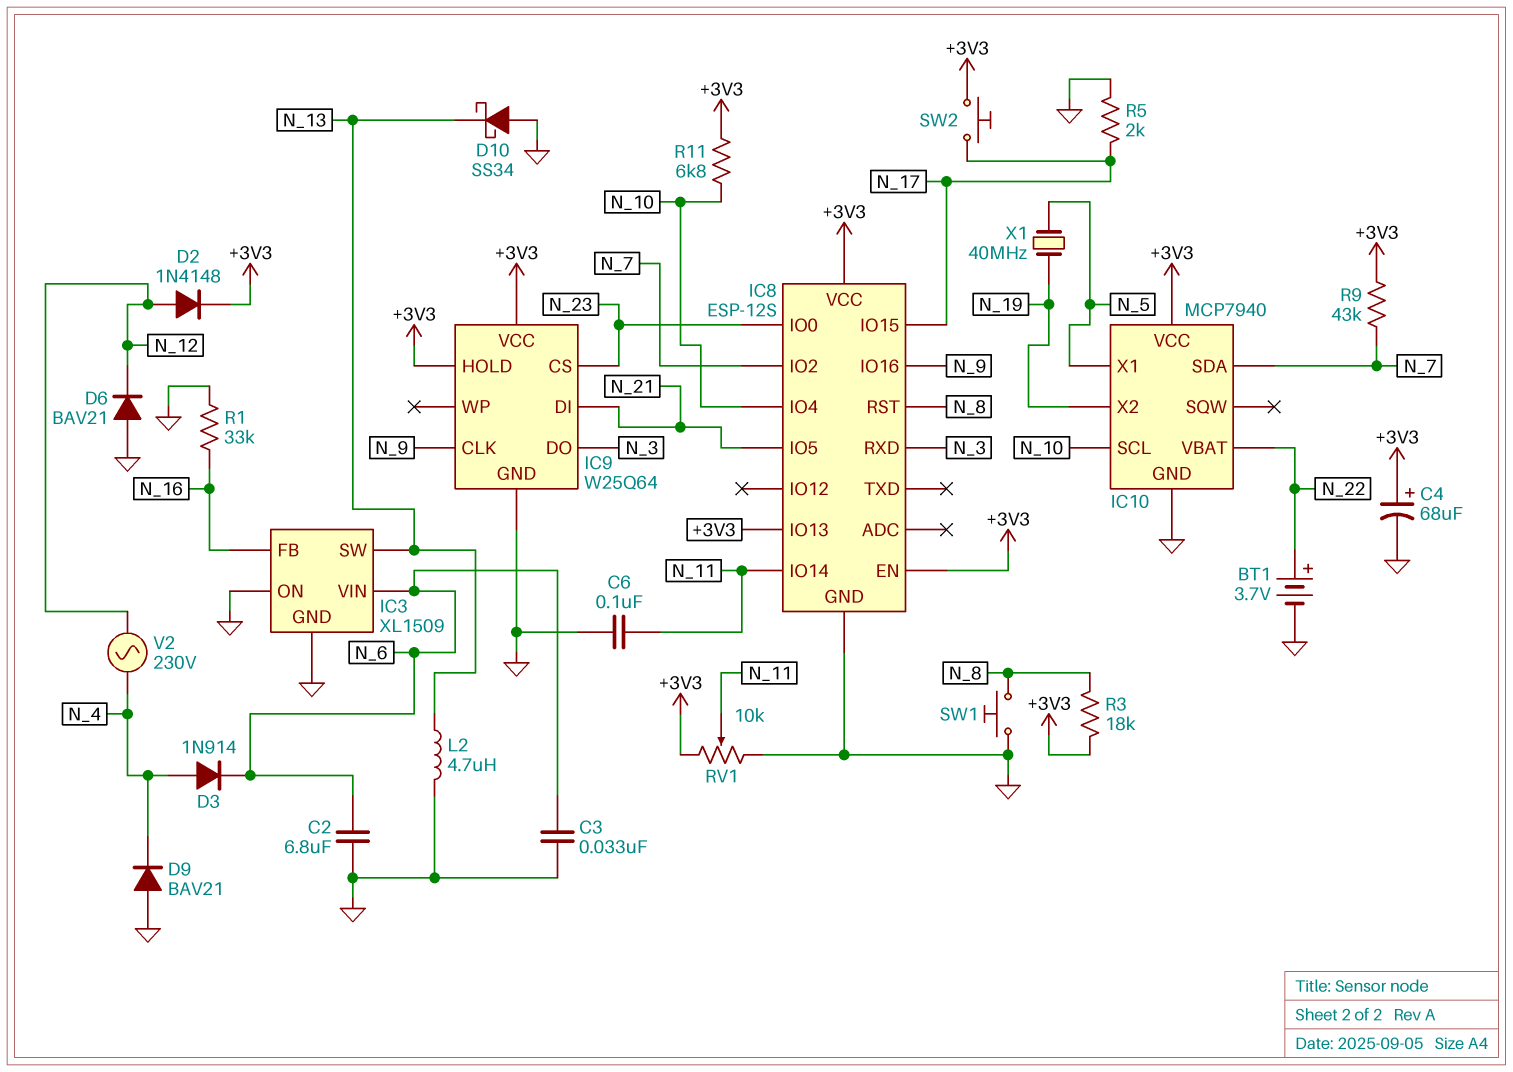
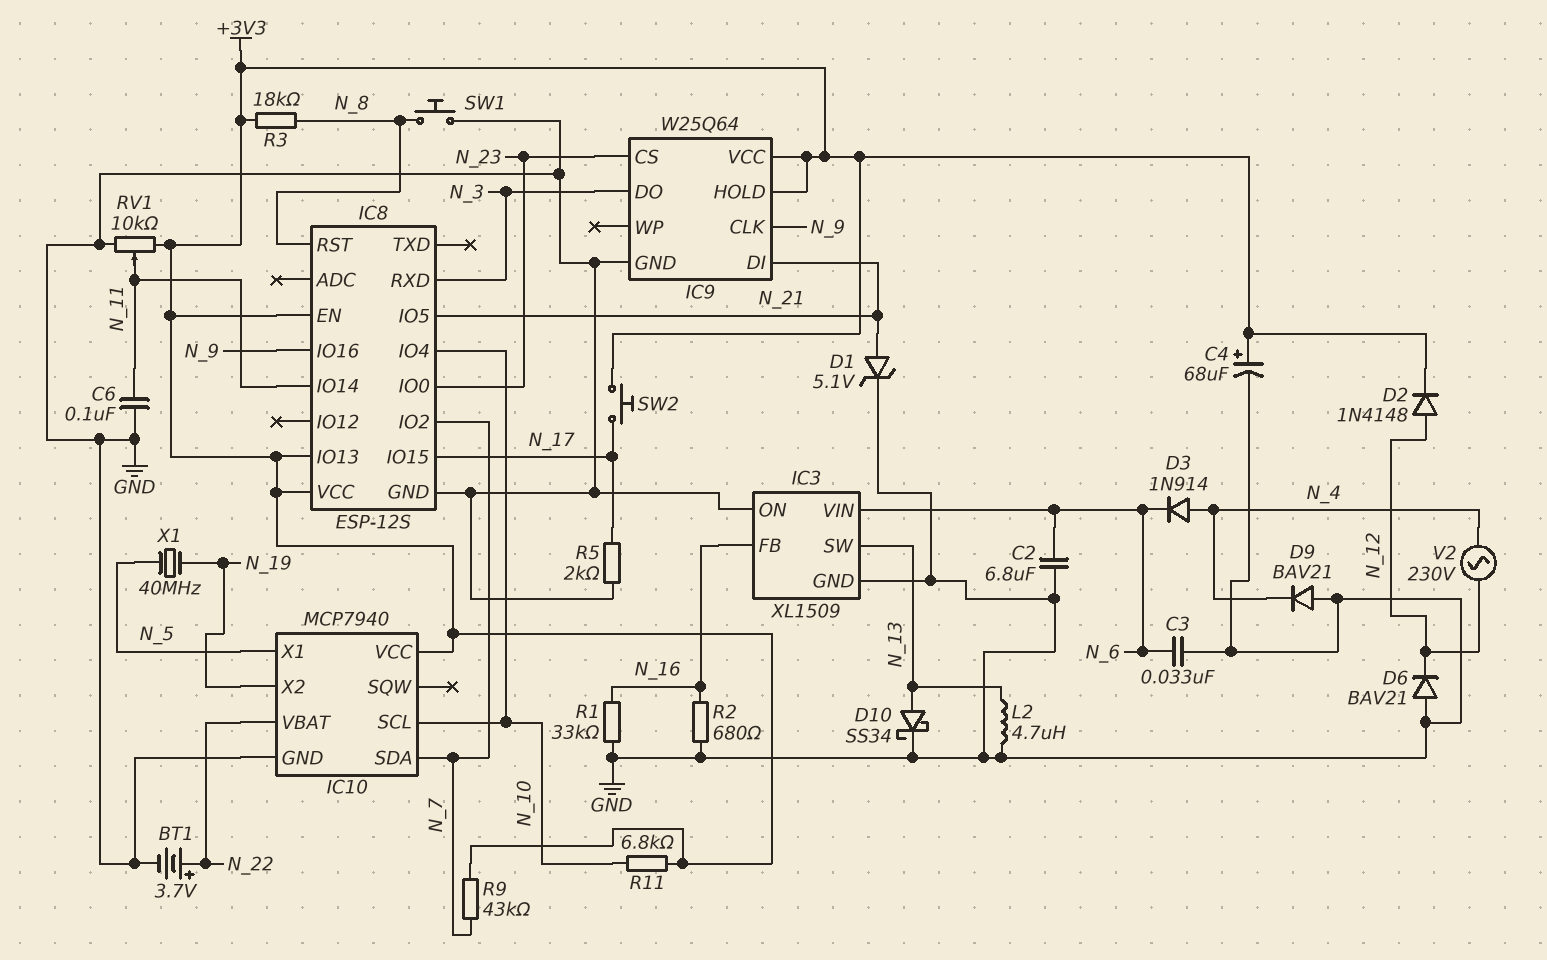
D1: none -> zener 5.1V (A N_21, K GND)
D10: schottky SS34 (A GND, K N_13) -> schottky SS34 (A N_13, K GND)
R2: none -> 680 (GND, N_16)

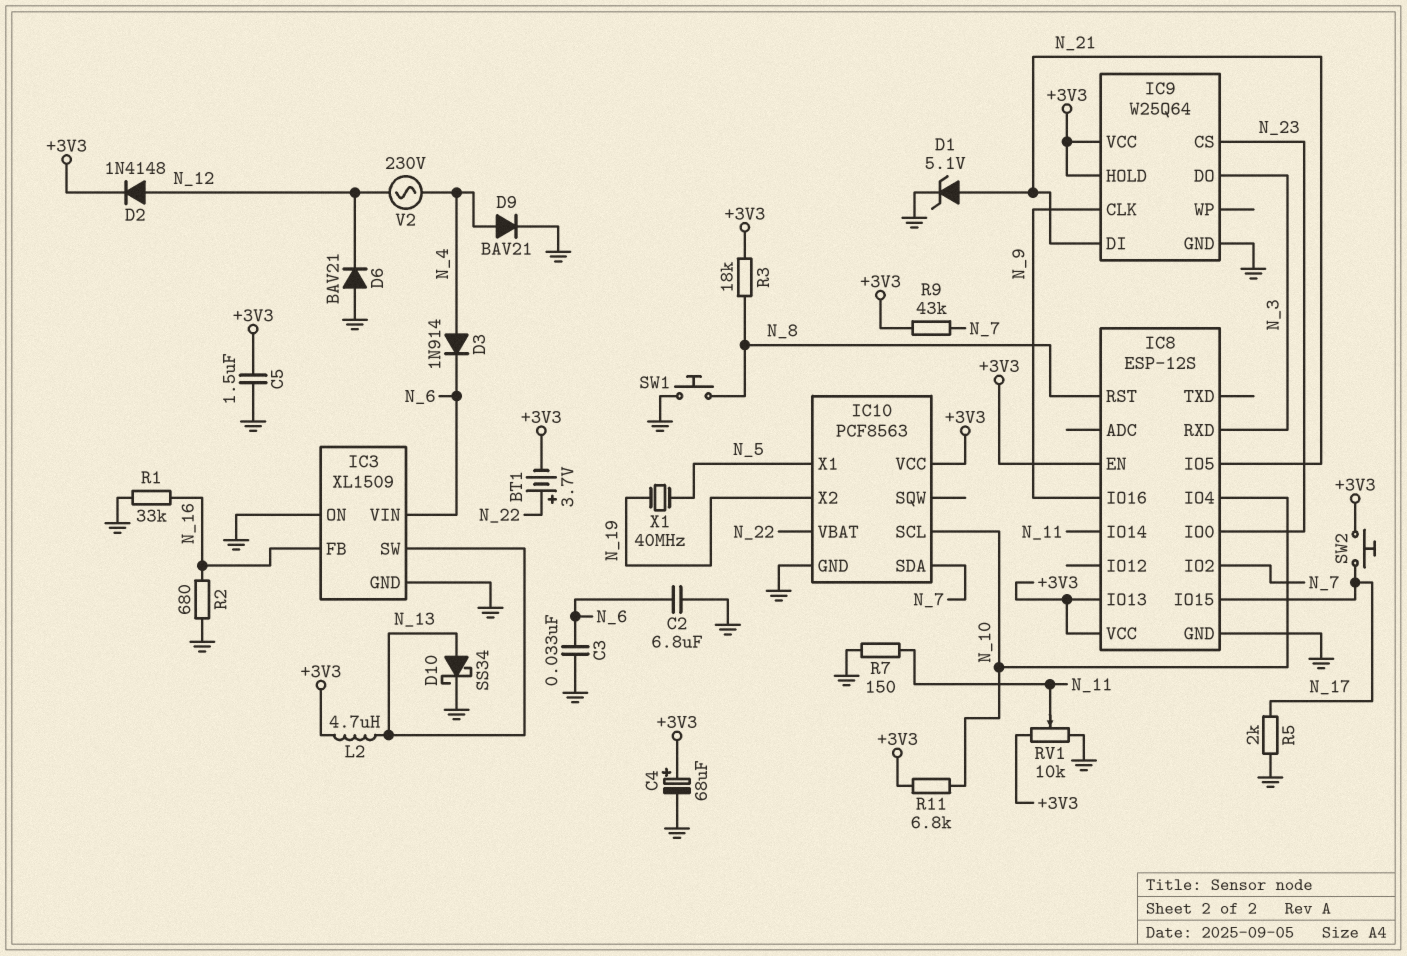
BT1: 3.7V (plus N_22, minus GND) -> 3.7V (plus N_22, minus +3V3)
C5: none -> 1.5uF (+3V3, GND)
C6: 100nF (GND, N_11) -> none
D9: diode BAV21 (A GND, K N_4) -> diode BAV21 (A N_4, K GND)
IC10: MCP7940 -> PCF8563
L2: 4.7uH (GND, N_13) -> 4.7uH (+3V3, N_13)
R7: none -> 150 (GND, N_11)

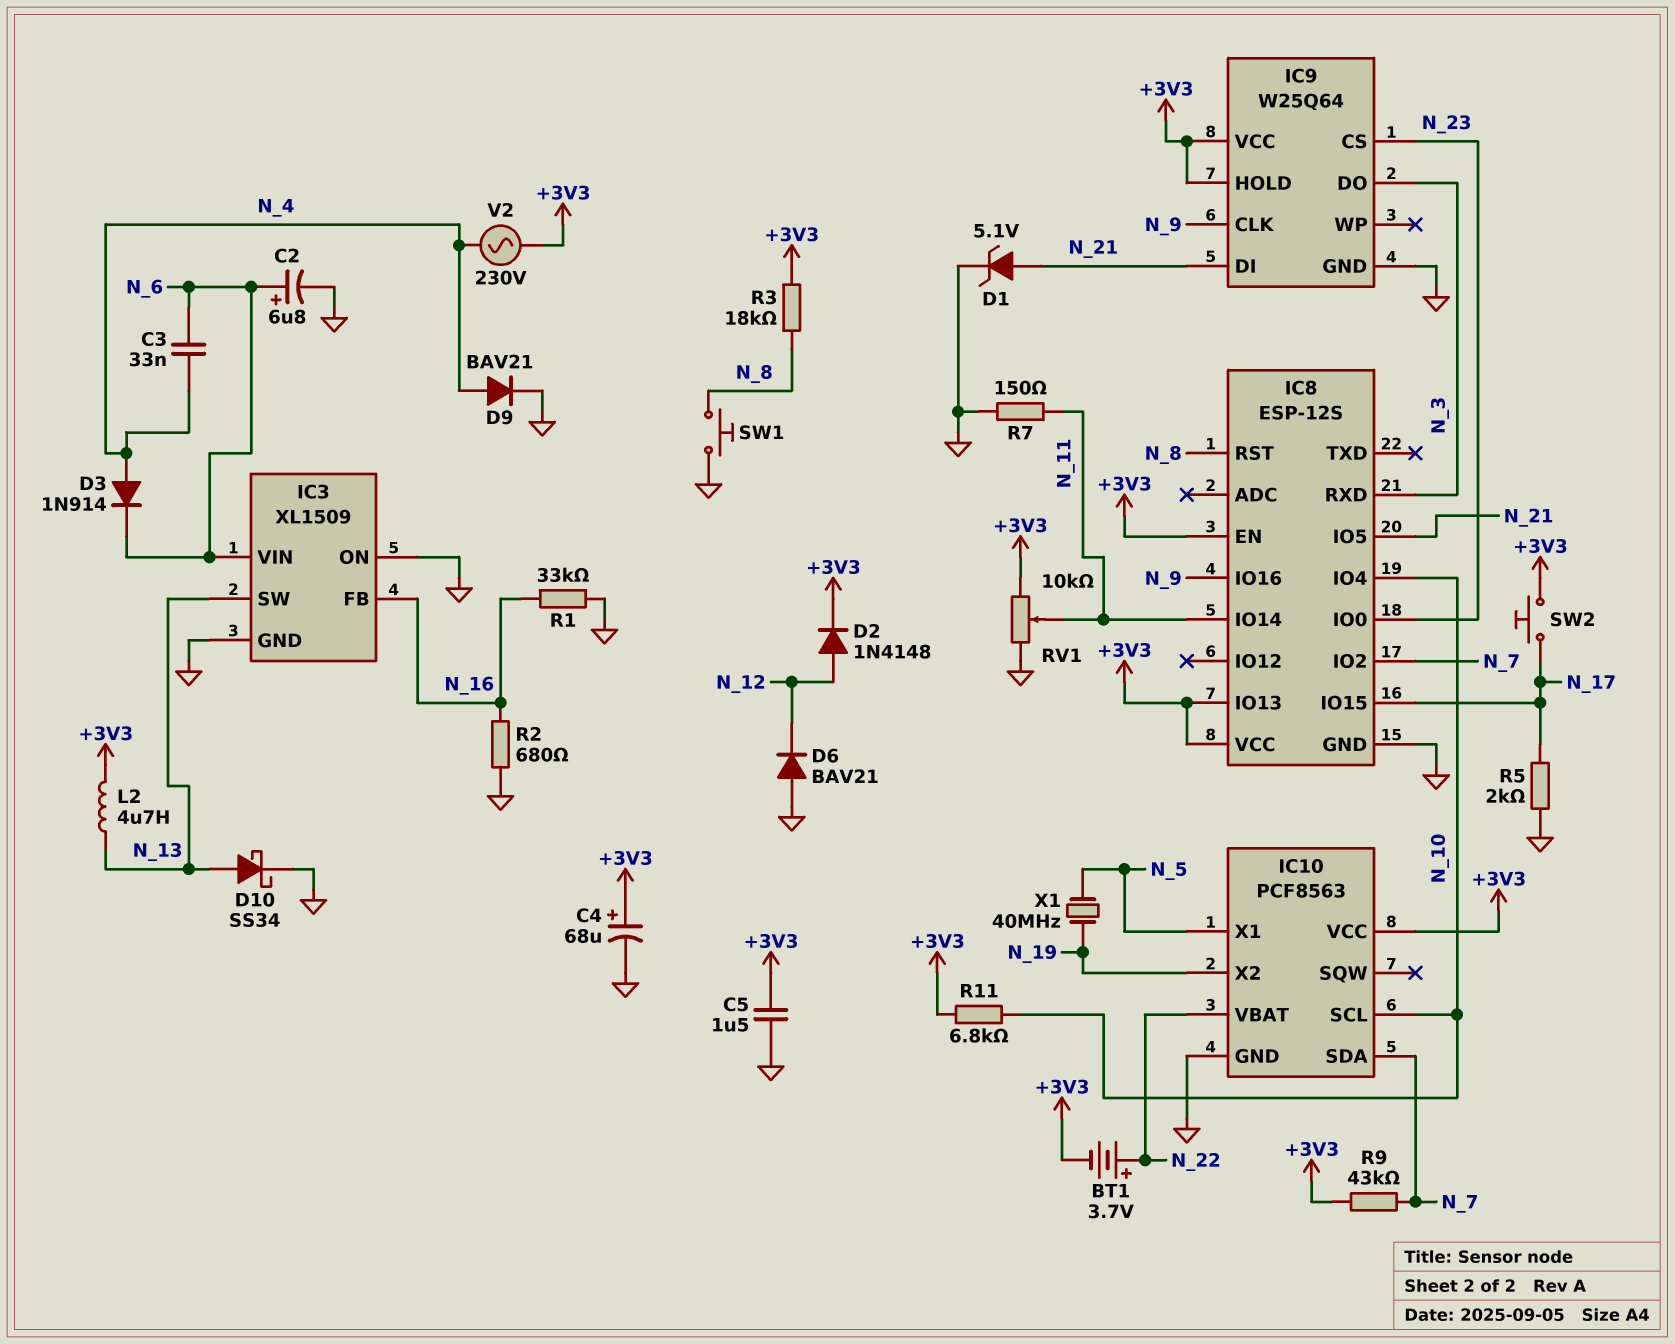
C2: 6.8uF (GND, N_6) -> 6.8uF (plus N_6, minus GND)
C3: 33nF (GND, N_6) -> 33nF (N_4, N_6)
V2: AC 230V (N_4, N_12) -> AC 230V (+3V3, N_4)

